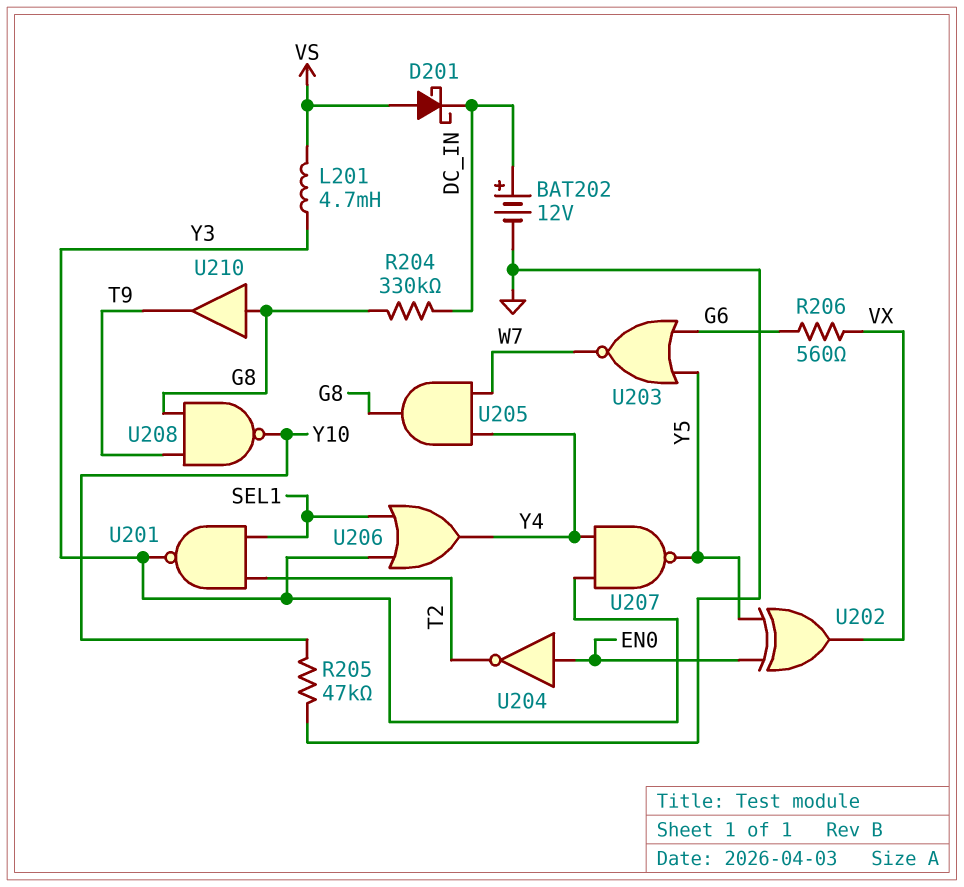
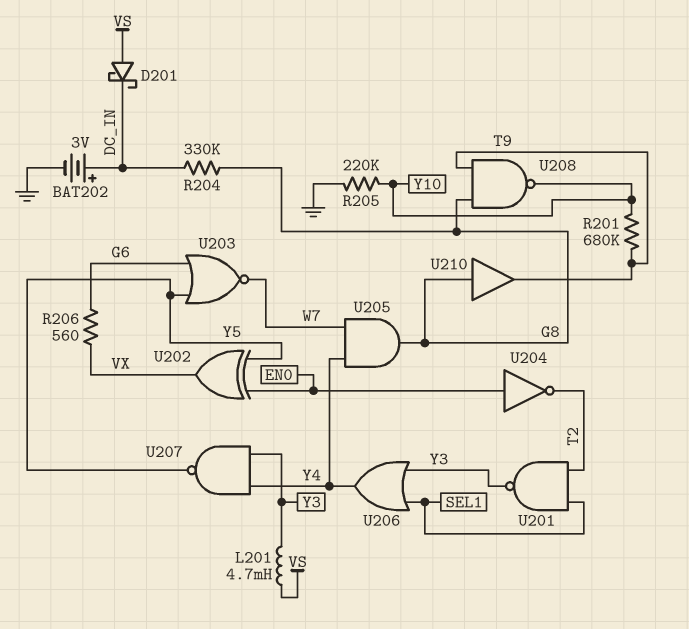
BAT202: 12V (plus DC_IN, minus GND) -> 3V (plus DC_IN, minus GND)
R201: none -> 680k (T9, Y10)
R205: 47k (GND, Y10) -> 220k (GND, Y10)

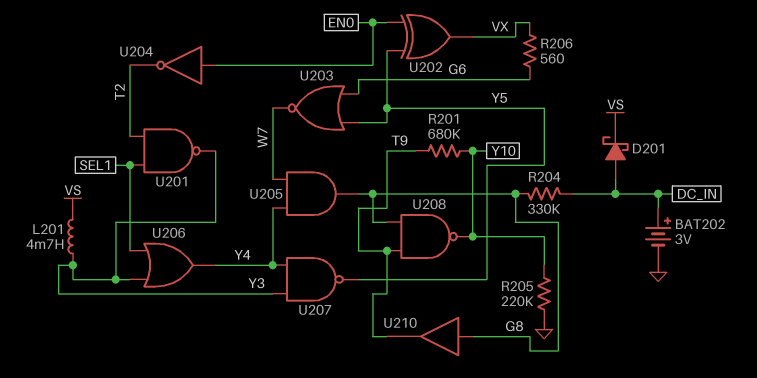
D201: schottky (A VS, K DC_IN) -> schottky (A DC_IN, K VS)

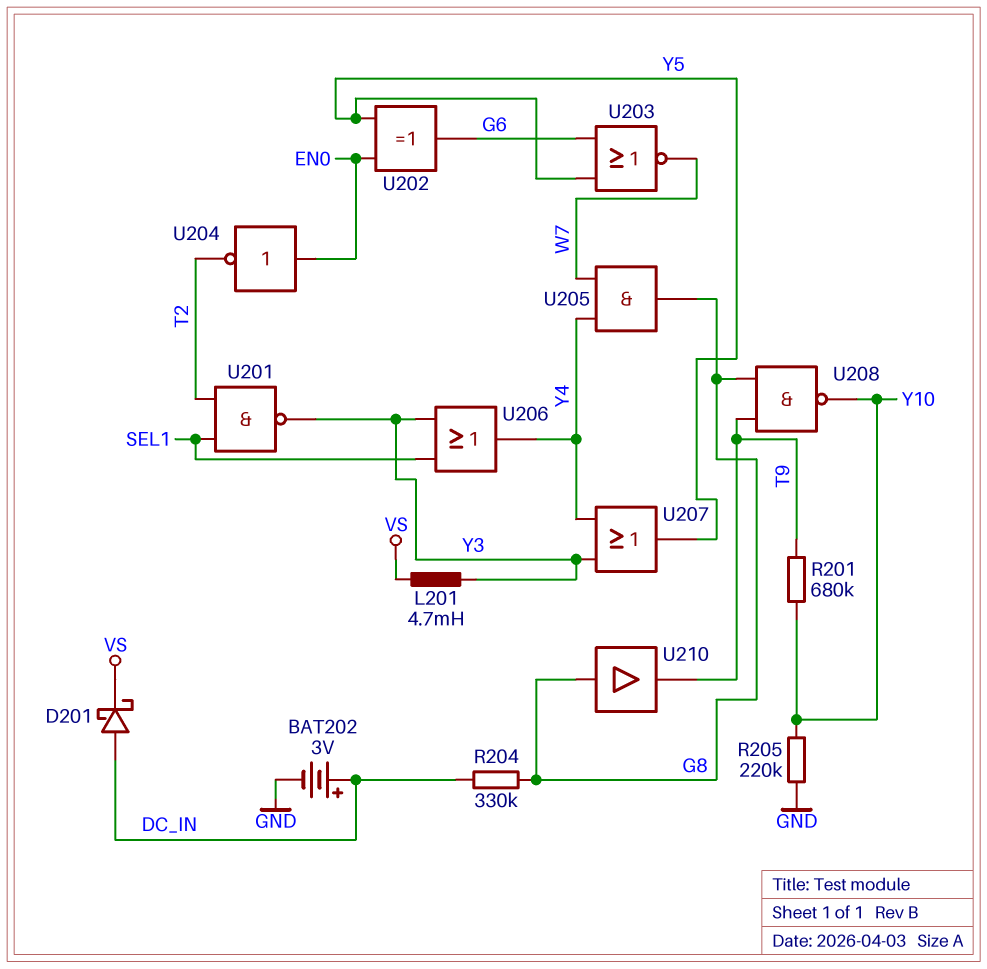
R206: 560 (G6, VX) -> none
U202: XOR (in EN0, in Y5, out VX) -> XOR (in EN0, in Y5, out G6)
U207: NAND (in Y3, in Y4, out Y5) -> OR (in Y3, in Y4, out Y5)

